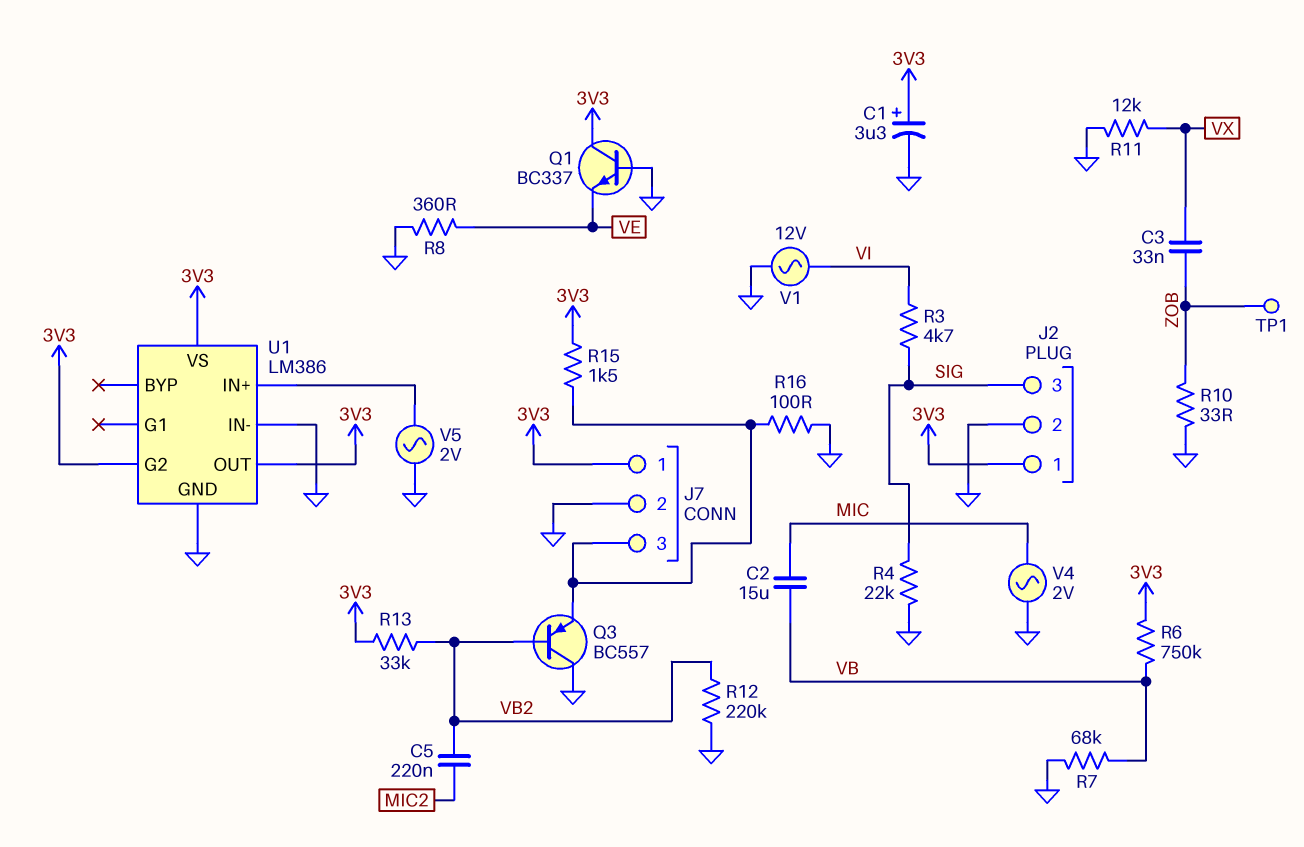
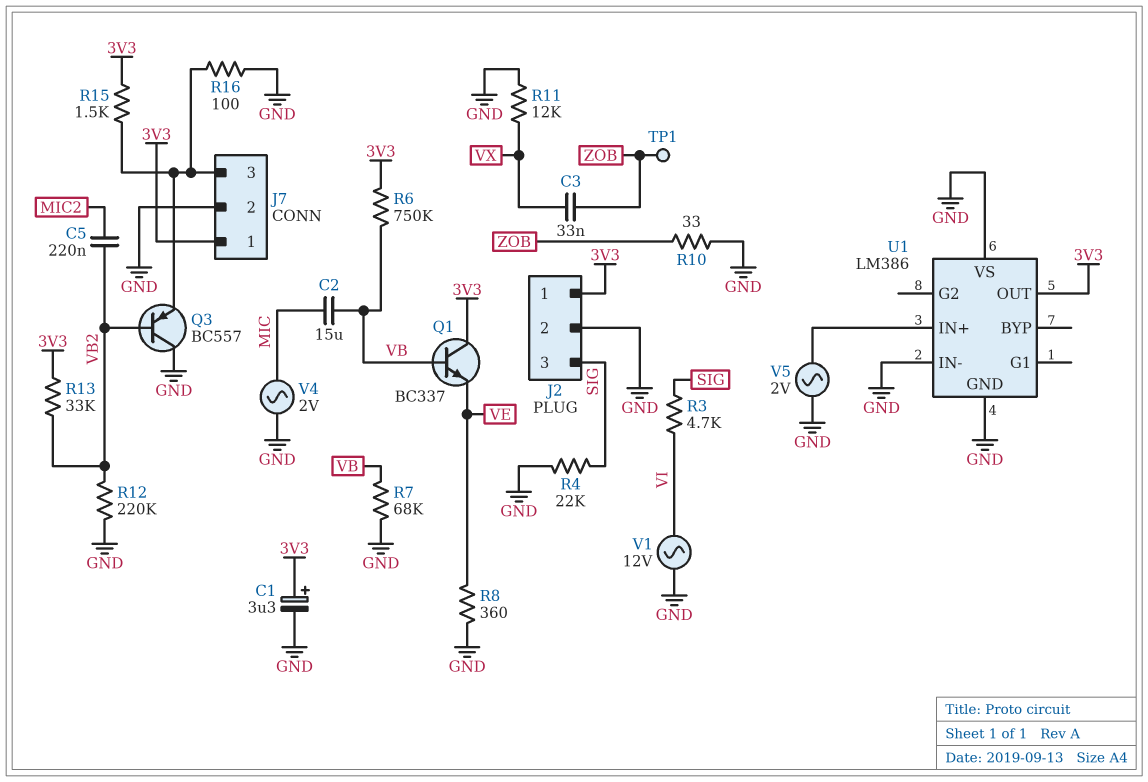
Q1: NPN BC337 (B GND, C 3V3, E VE) -> NPN BC337 (B VB, C 3V3, E VE)
U1 pin G2: 3V3 -> none
U1 pin VS: 3V3 -> GND

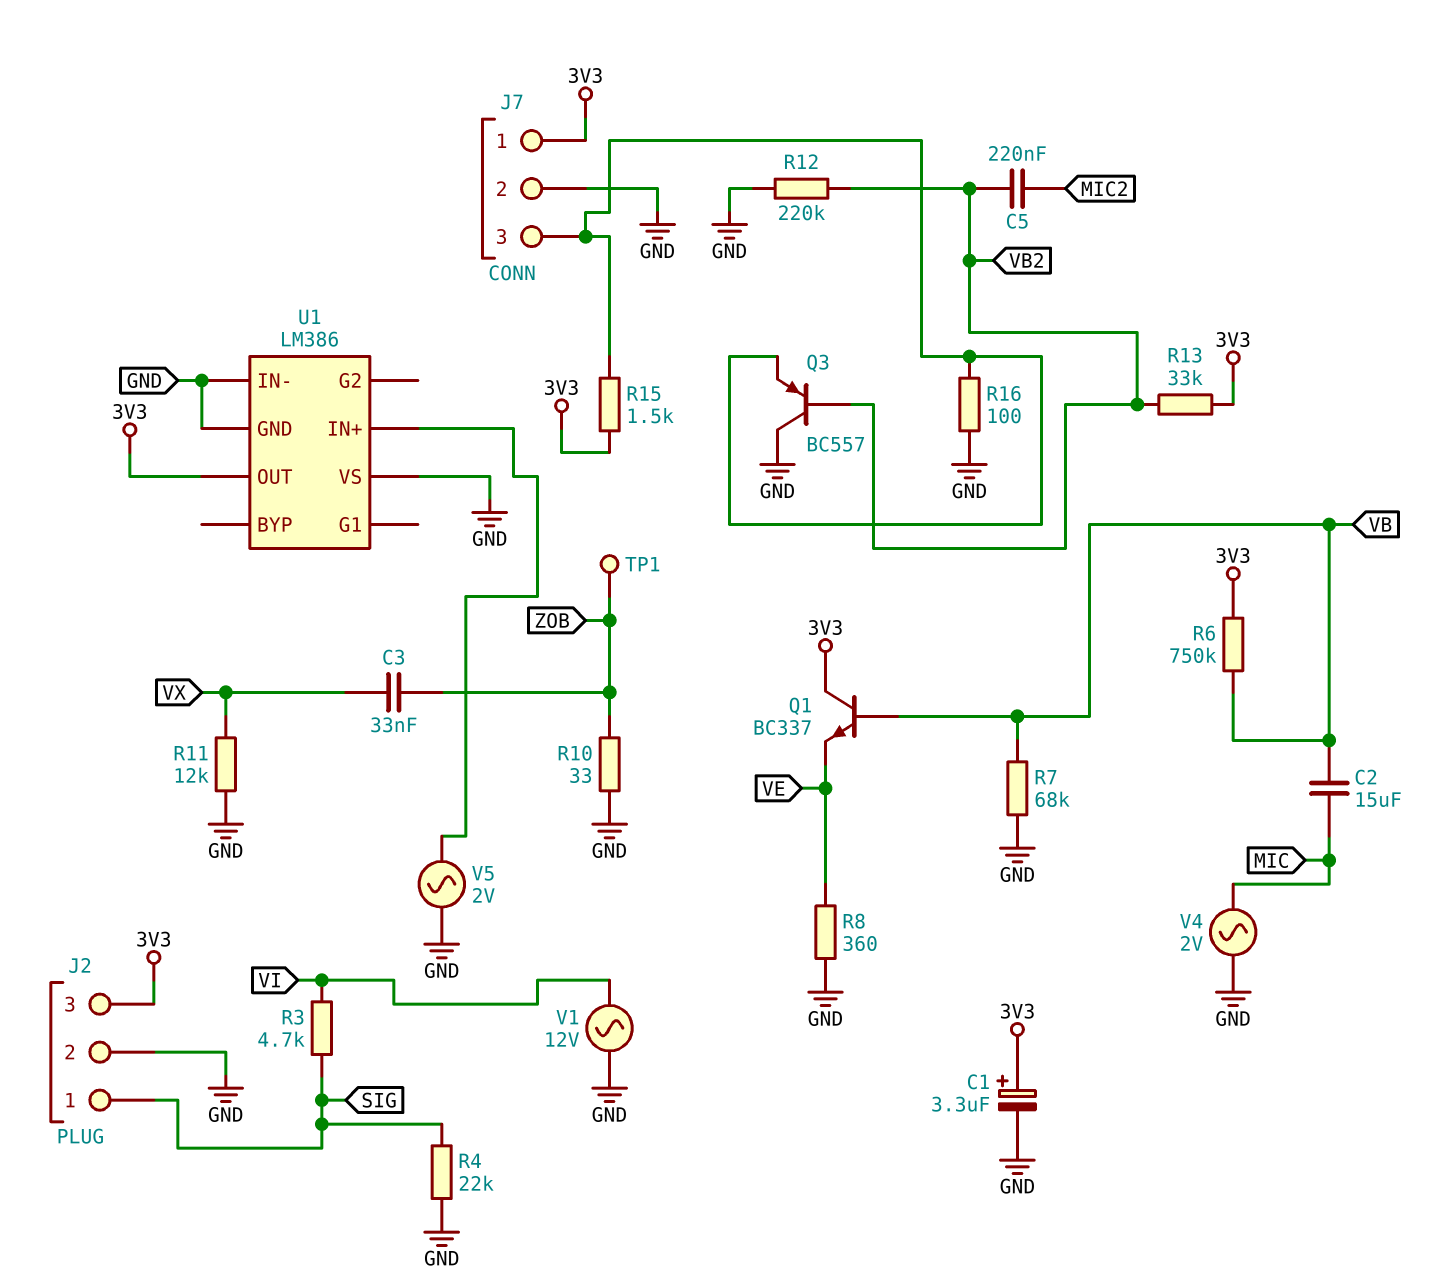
J2 pin 1: 3V3 -> SIG
J2 pin 3: SIG -> 3V3

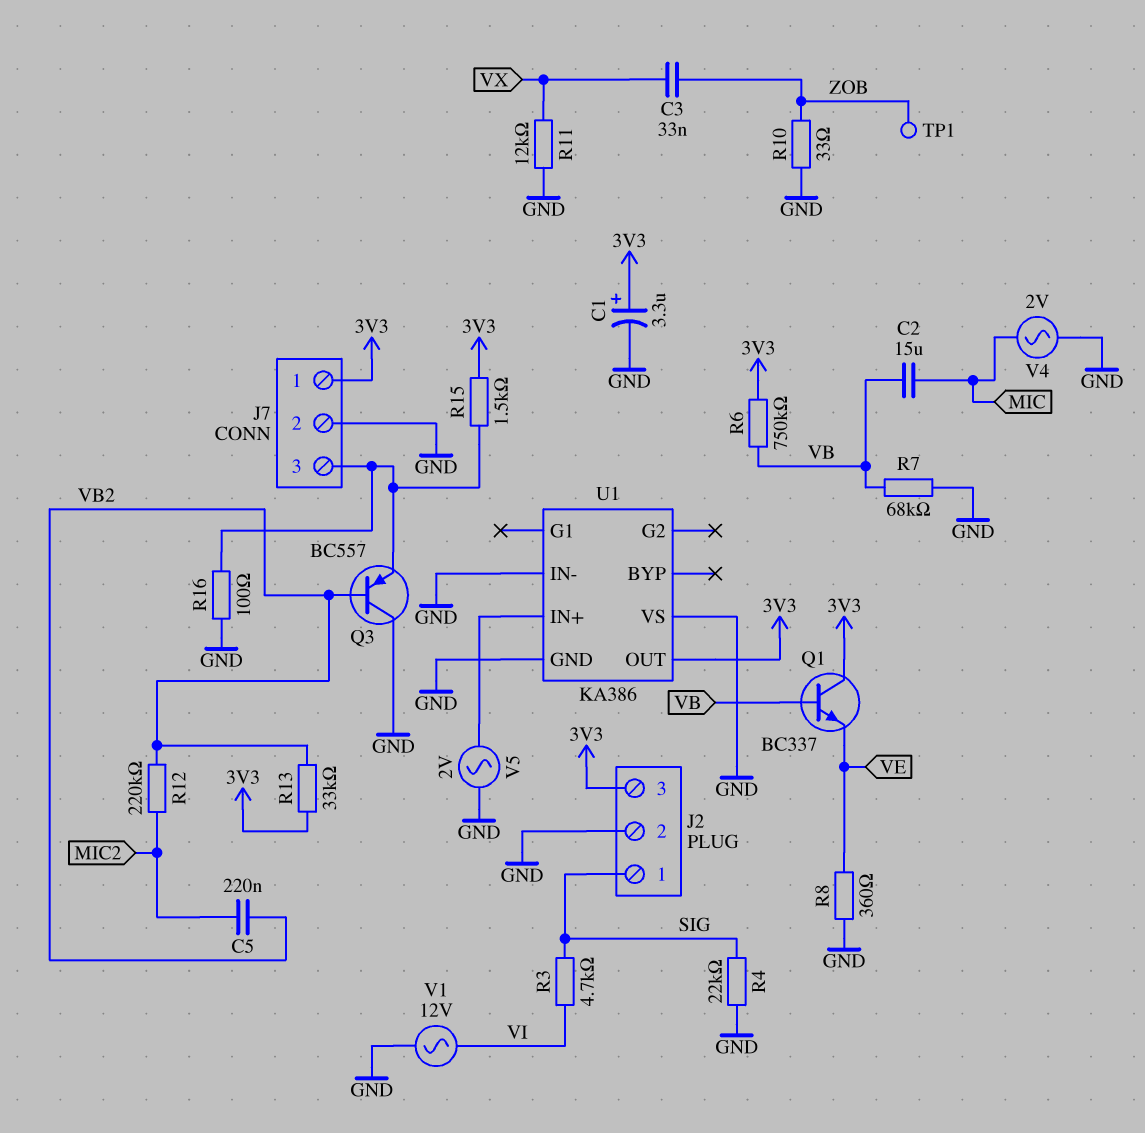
R12: 220k (GND, VB2) -> 220k (MIC2, VB2)
U1: LM386 -> KA386

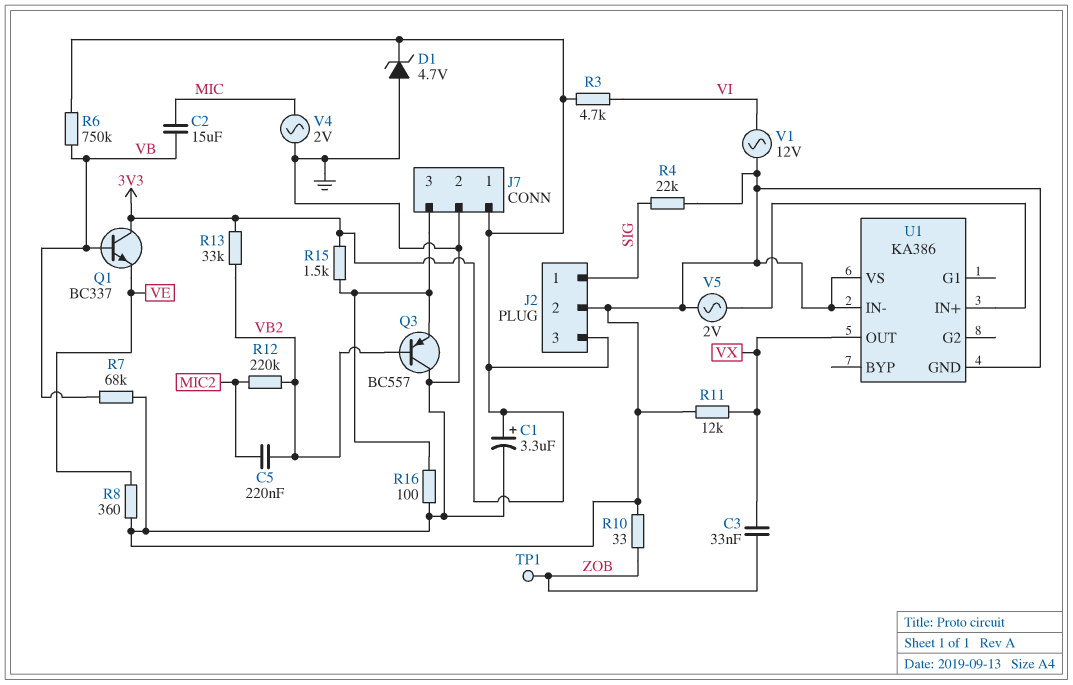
D1: none -> zener 4.7V (A GND, K 3V3)
R3: 4.7k (SIG, VI) -> 4.7k (3V3, VI)
U1 pin OUT: 3V3 -> VX

